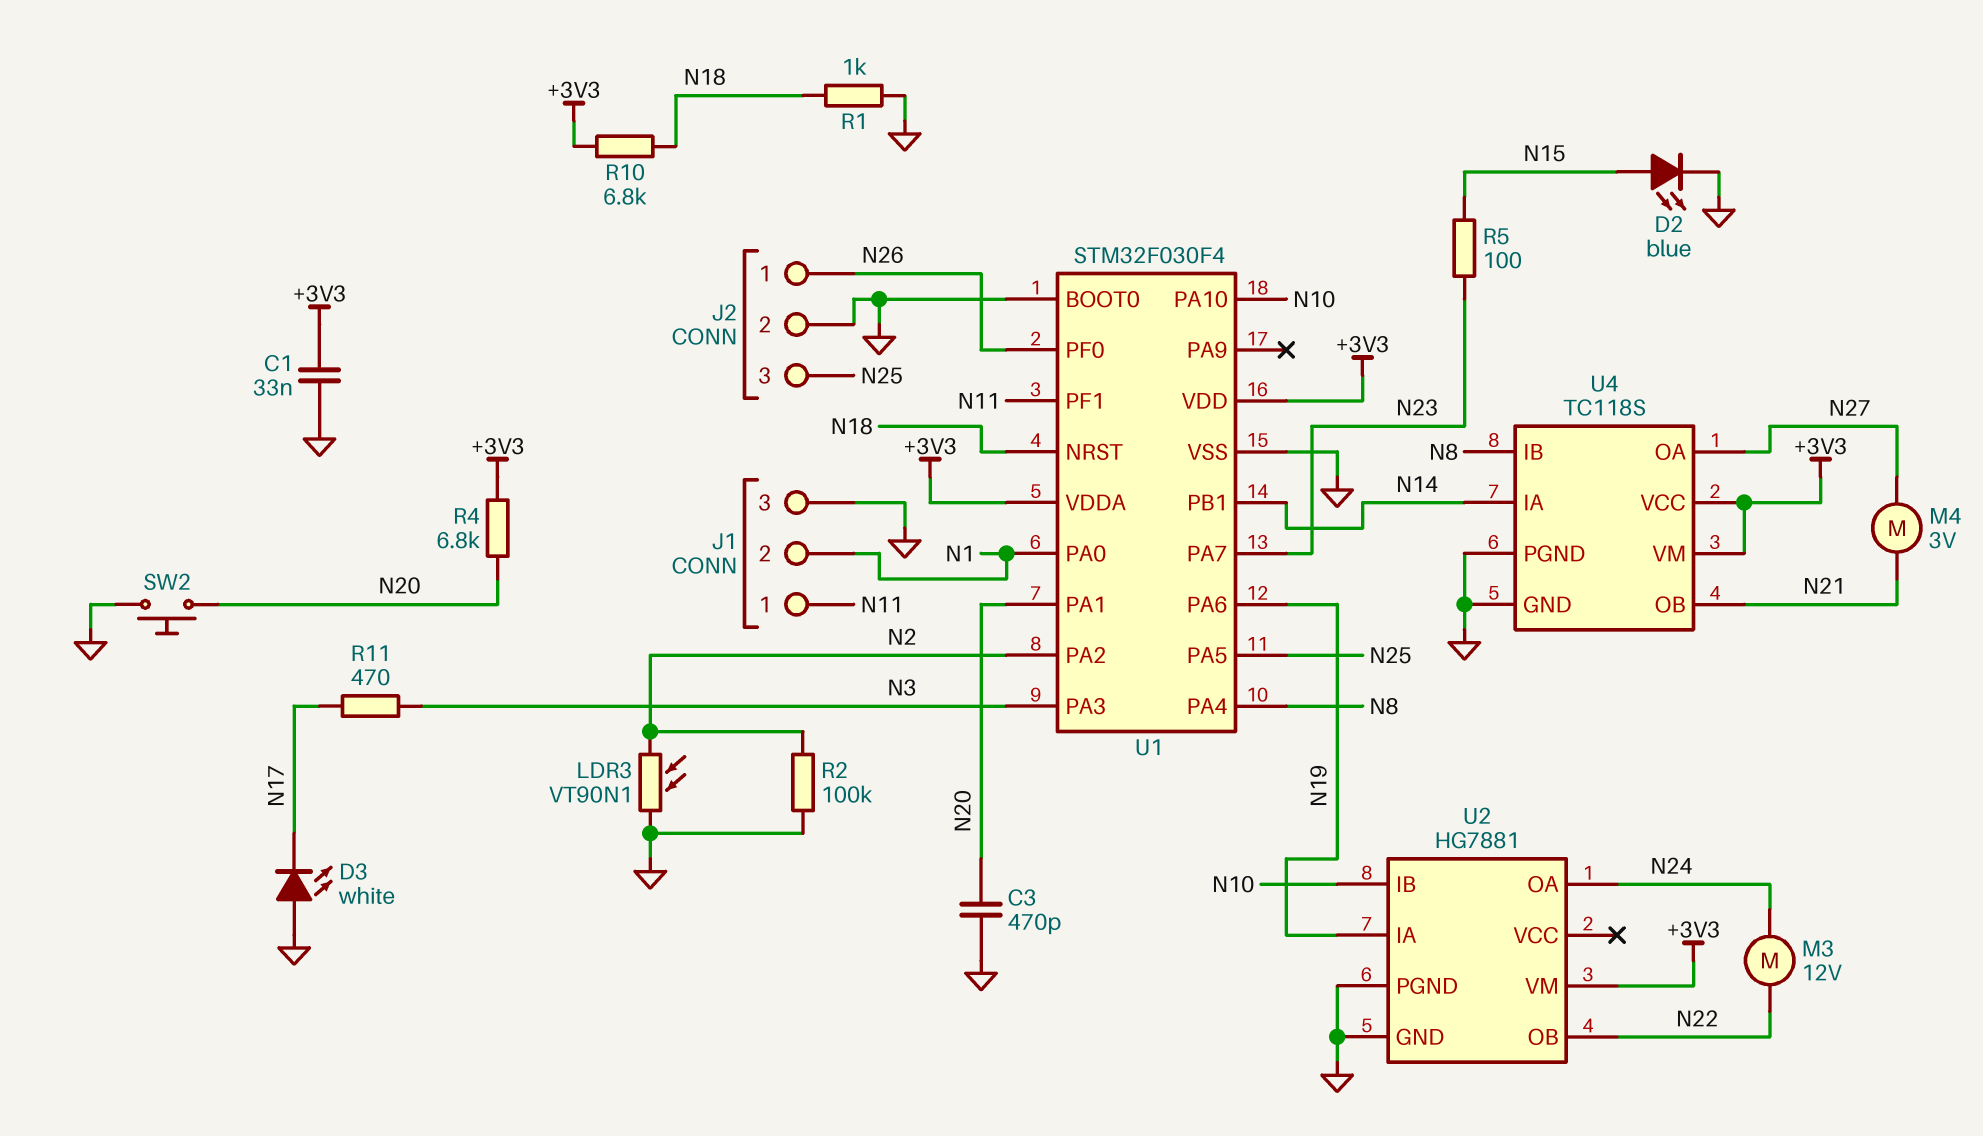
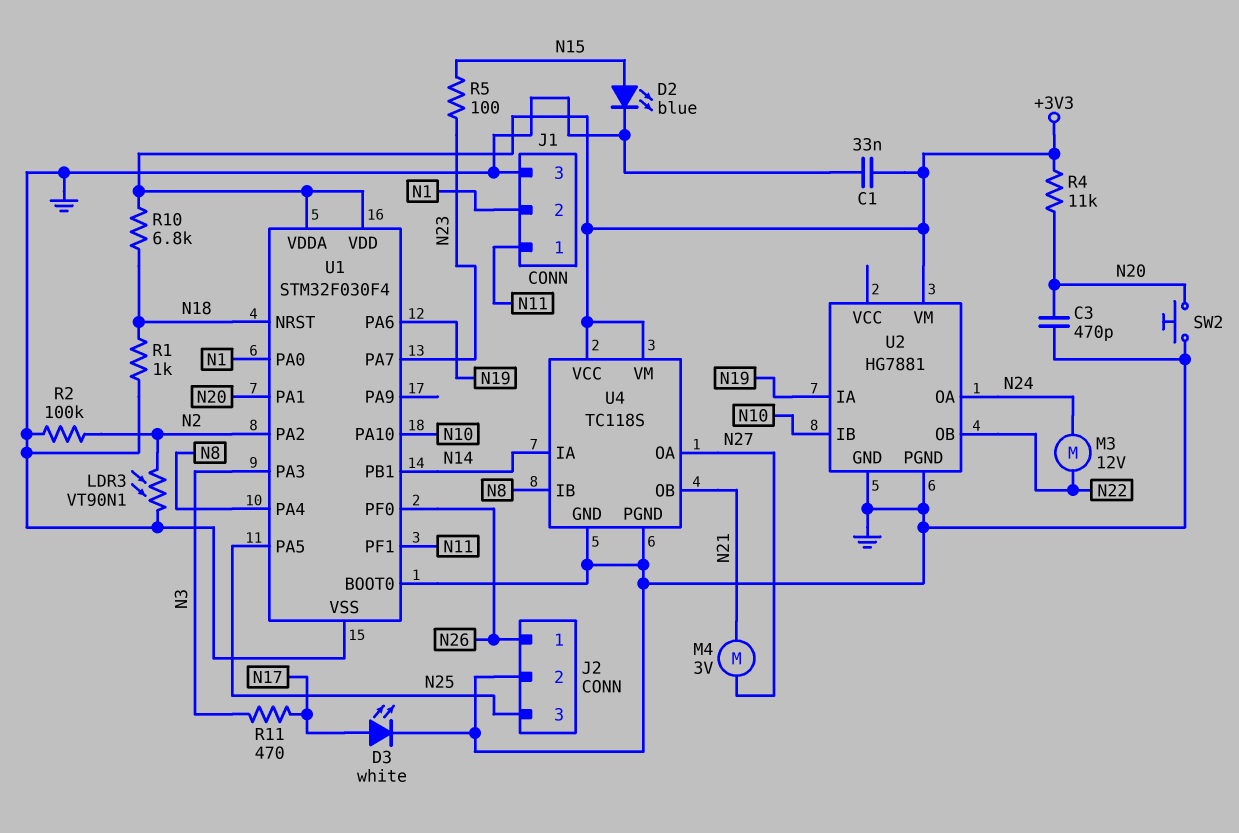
D3: LED white (A GND, K N17) -> LED white (A N17, K GND)
R4: 6.8k (+3V3, N20) -> 11k (+3V3, N20)

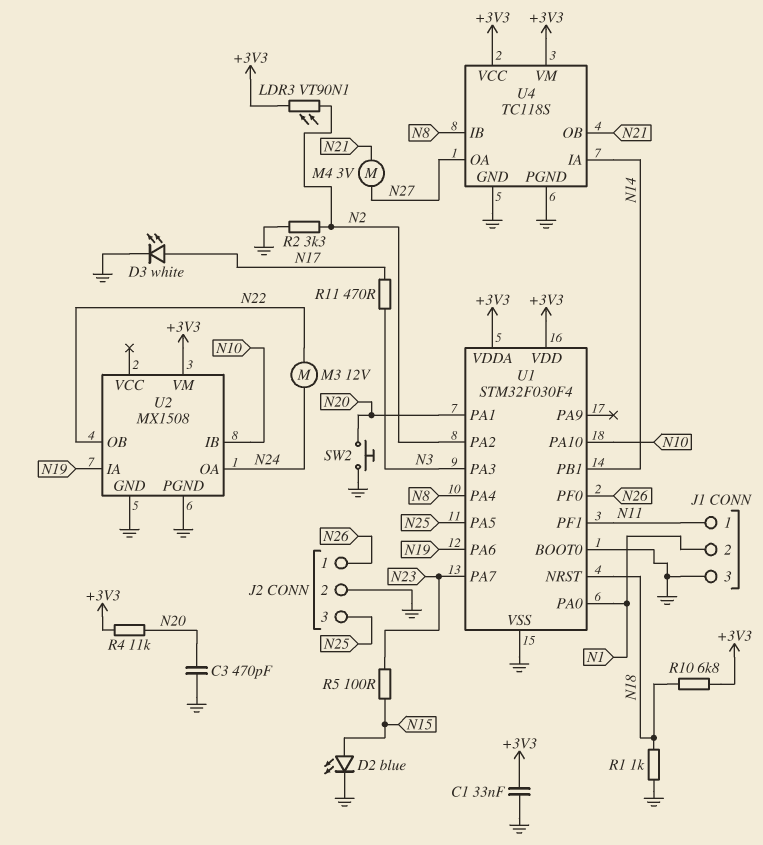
LDR3: VT90N1 (GND, N2) -> VT90N1 (+3V3, N2)
R2: 100k (GND, N2) -> 3.3k (GND, N2)
U2: HG7881 -> MX1508

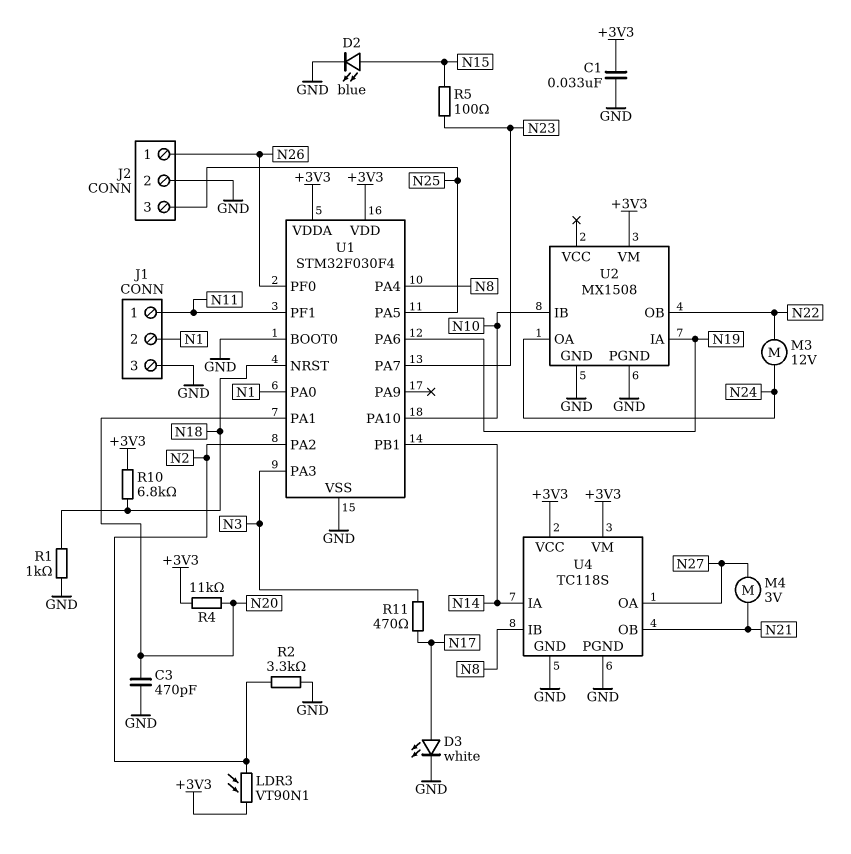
SW2: button (GND, N20) -> none

